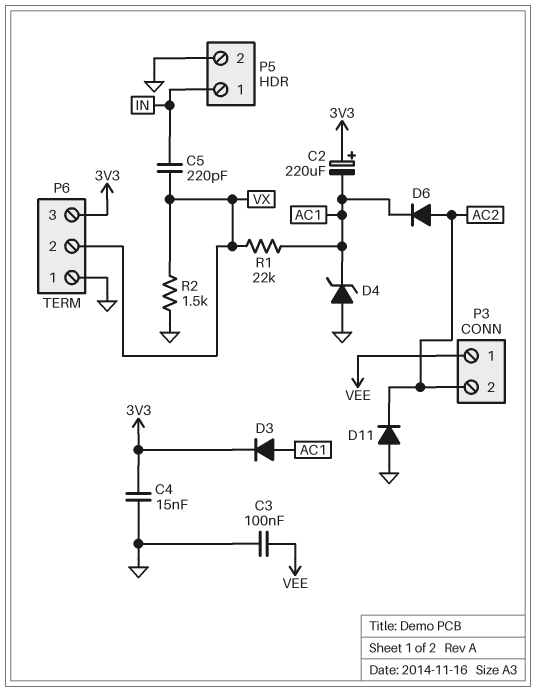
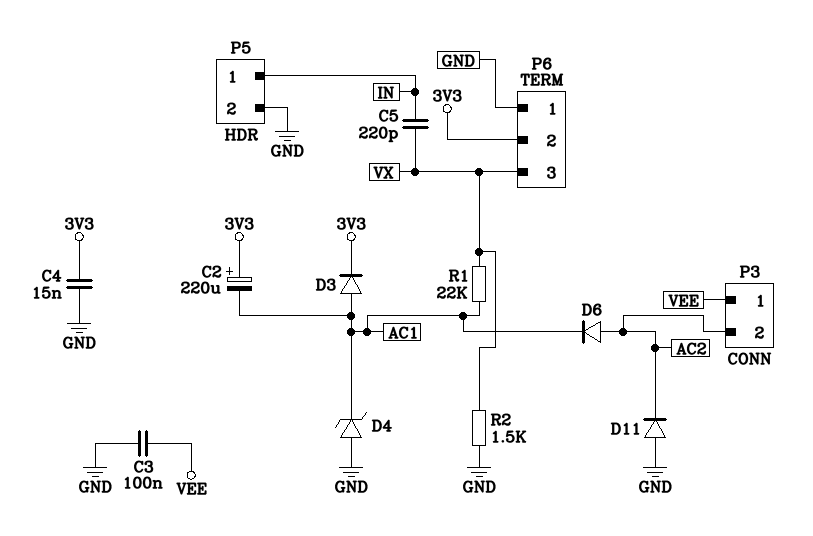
P6 pin 2: VX -> 3V3
P6 pin 3: 3V3 -> VX

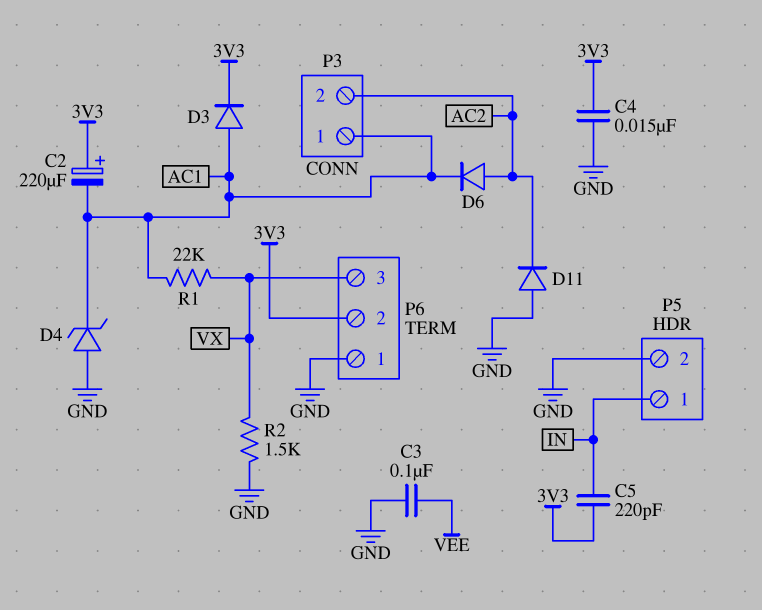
C5: 220pF (IN, VX) -> 220pF (3V3, IN)
P3 pin 1: VEE -> AC1

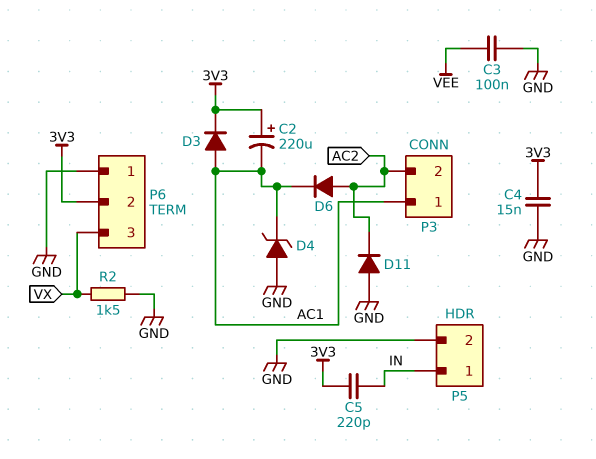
R1: 22k (AC1, VX) -> none

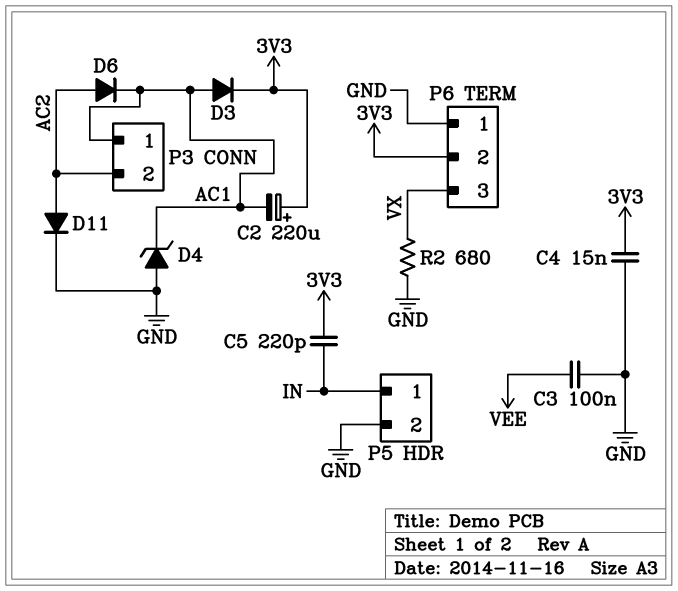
D11: diode (A GND, K AC2) -> diode (A AC2, K GND)
R2: 1.5k (GND, VX) -> 680 (GND, VX)

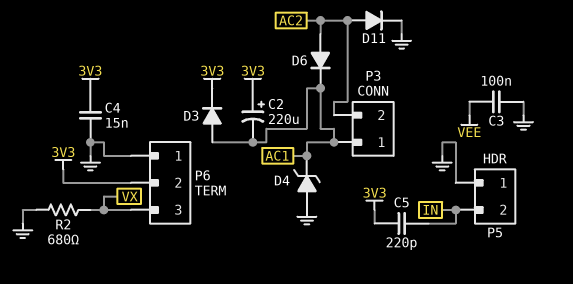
P5 pin 1: IN -> GND
P5 pin 2: GND -> IN

